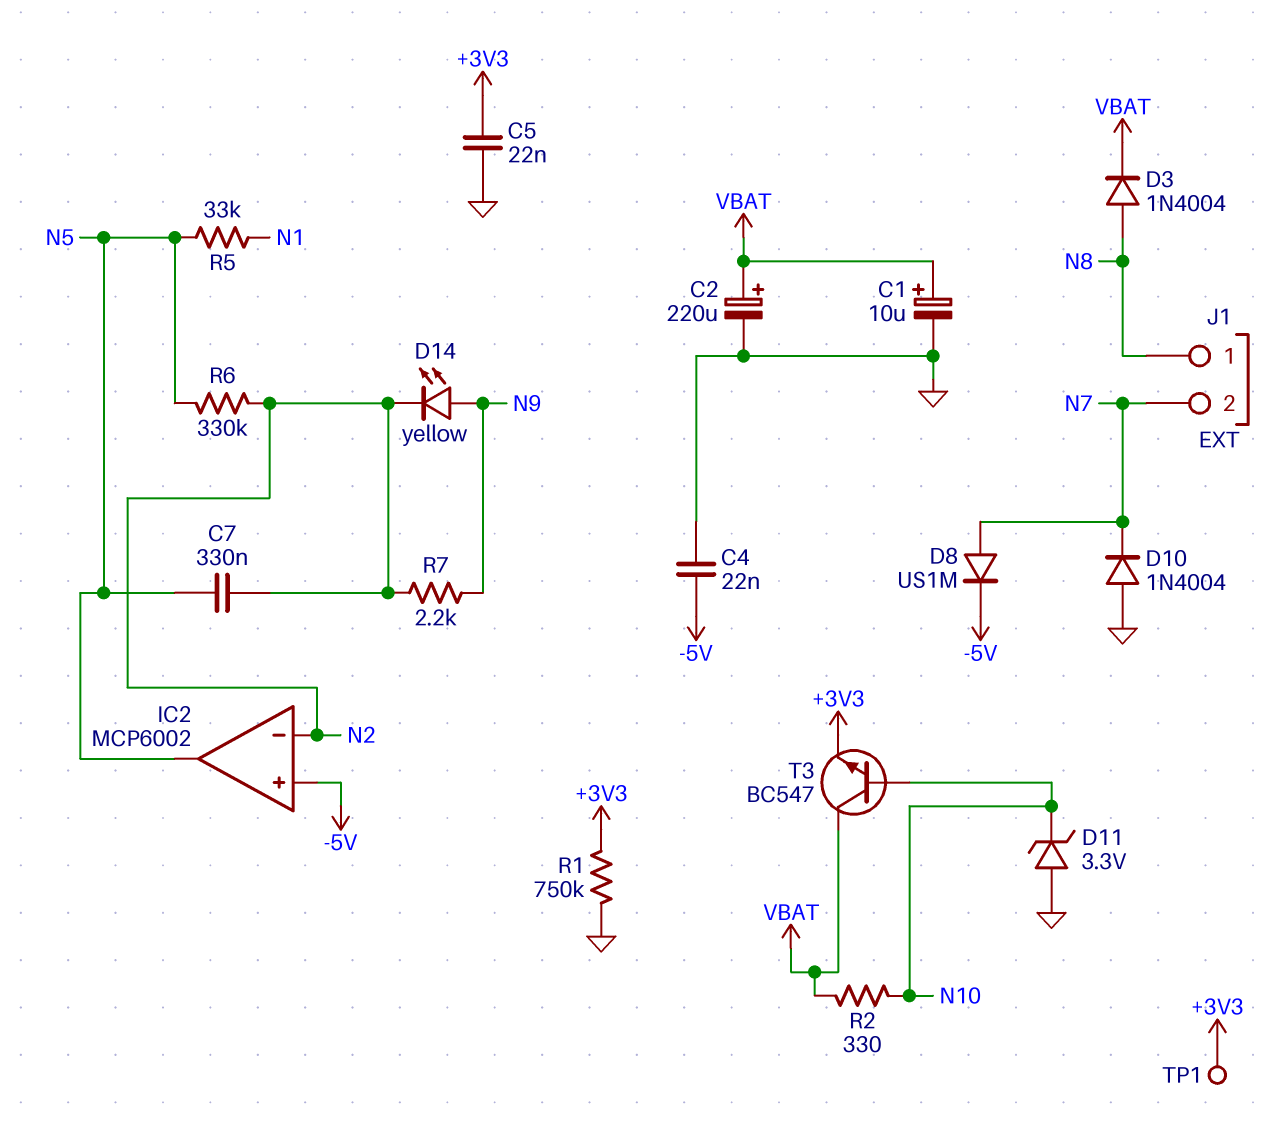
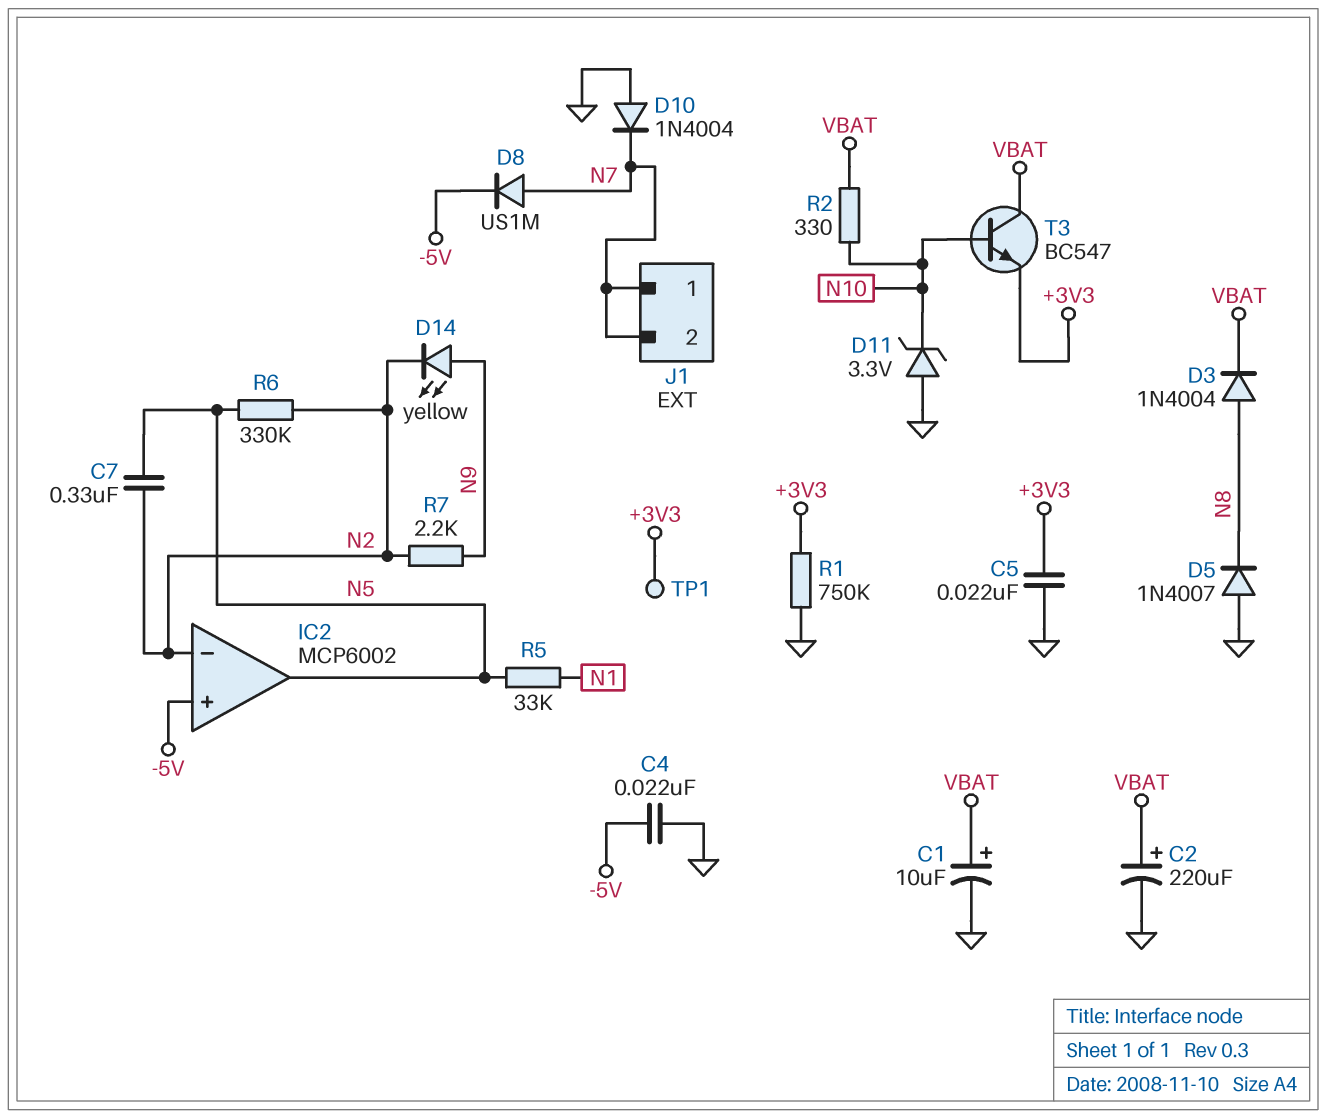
D5: none -> diode 1N4007 (A GND, K N8)
J1 pin 1: N8 -> N7

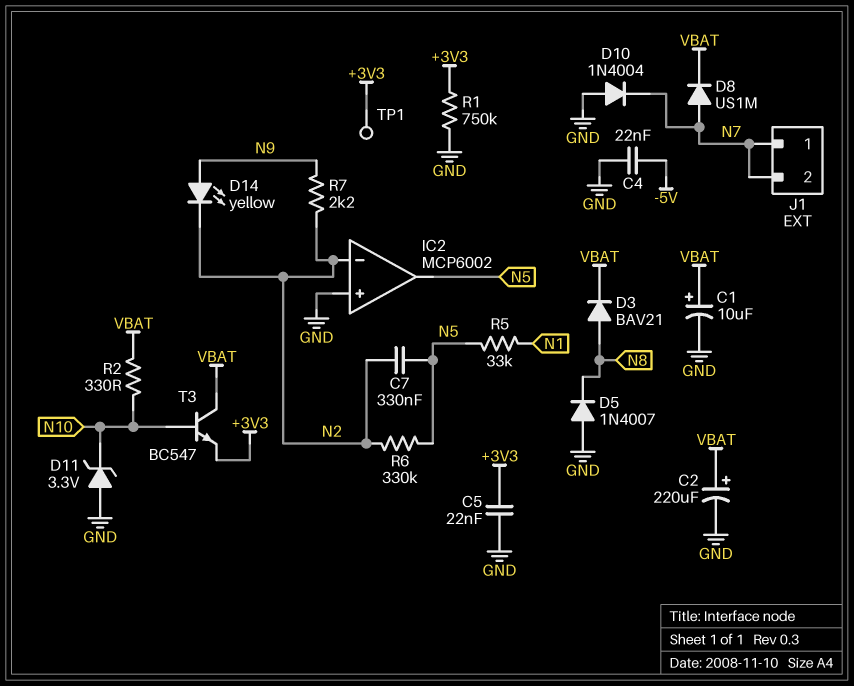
D3: diode 1N4004 (A N8, K VBAT) -> diode BAV21 (A N8, K VBAT)
D8: diode US1M (A N7, K -5V) -> diode US1M (A N7, K VBAT)
IC2 pin in+: -5V -> GND

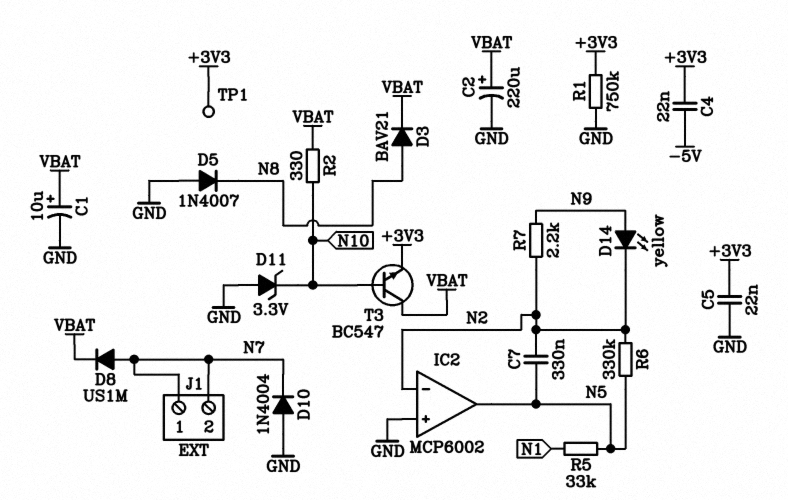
C4: 22nF (-5V, GND) -> 22nF (+3V3, -5V)

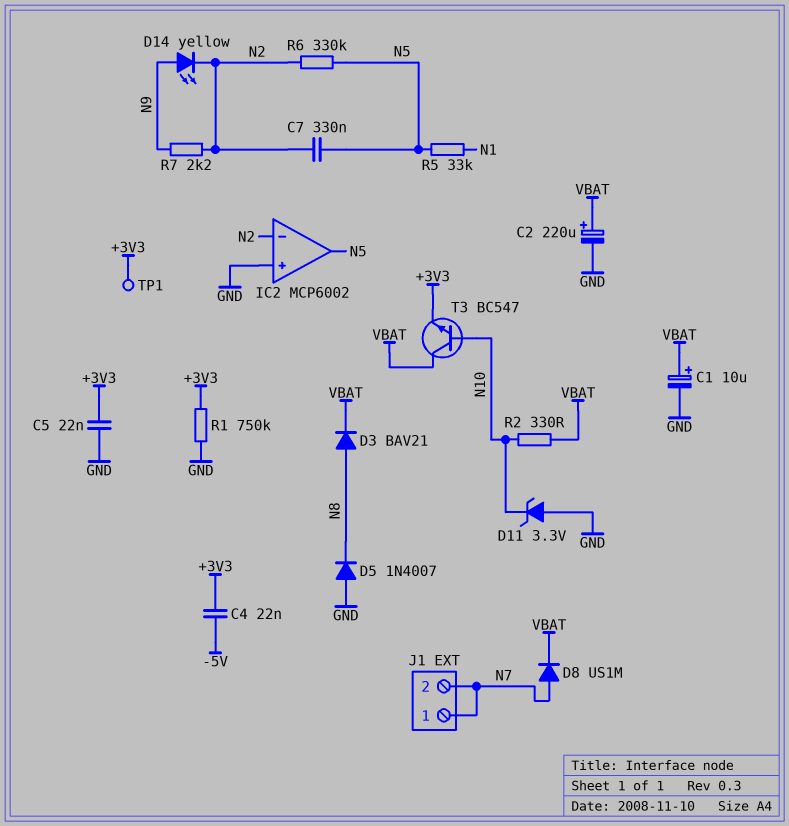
D10: diode 1N4004 (A GND, K N7) -> none

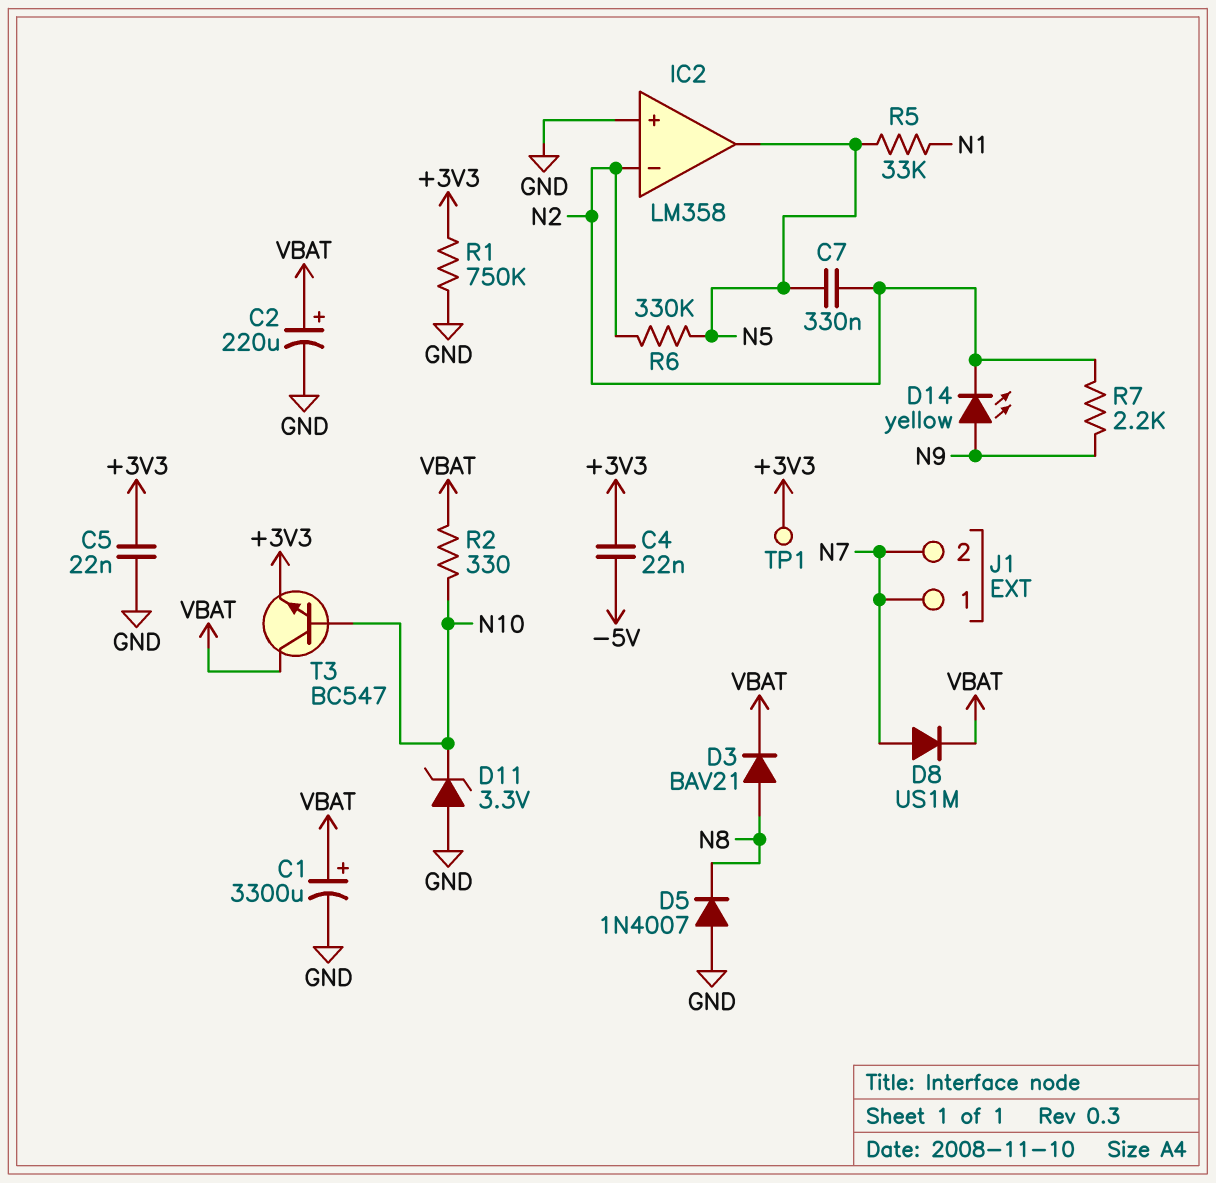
C1: 10uF (plus VBAT, minus GND) -> 3300uF (plus VBAT, minus GND)
IC2: MCP6002 -> LM358

